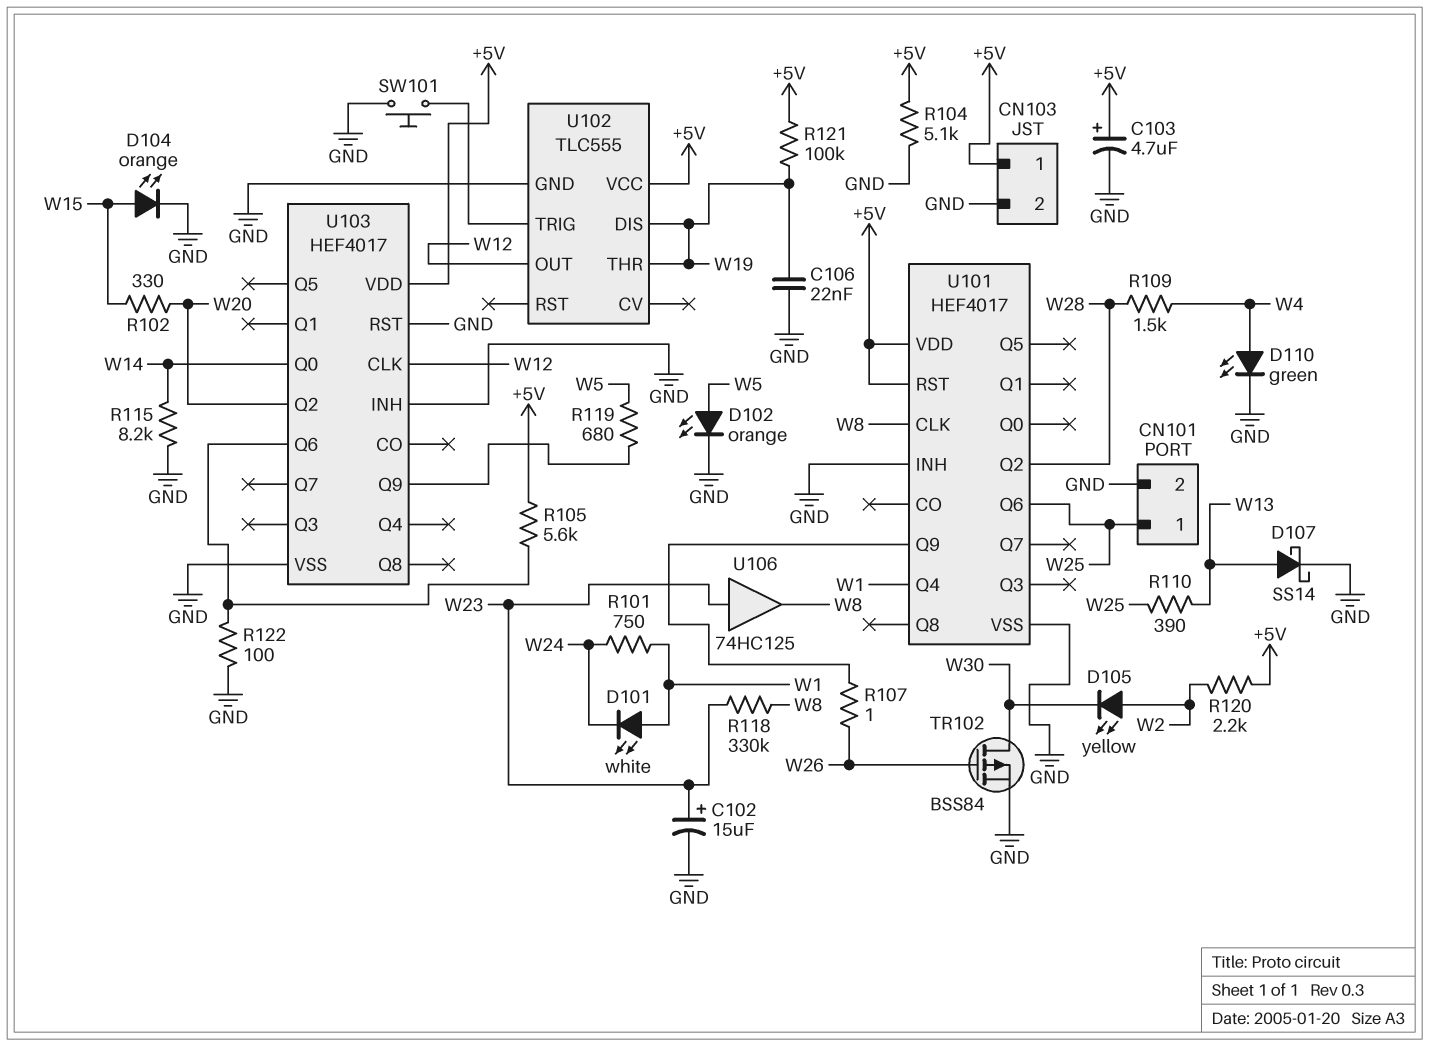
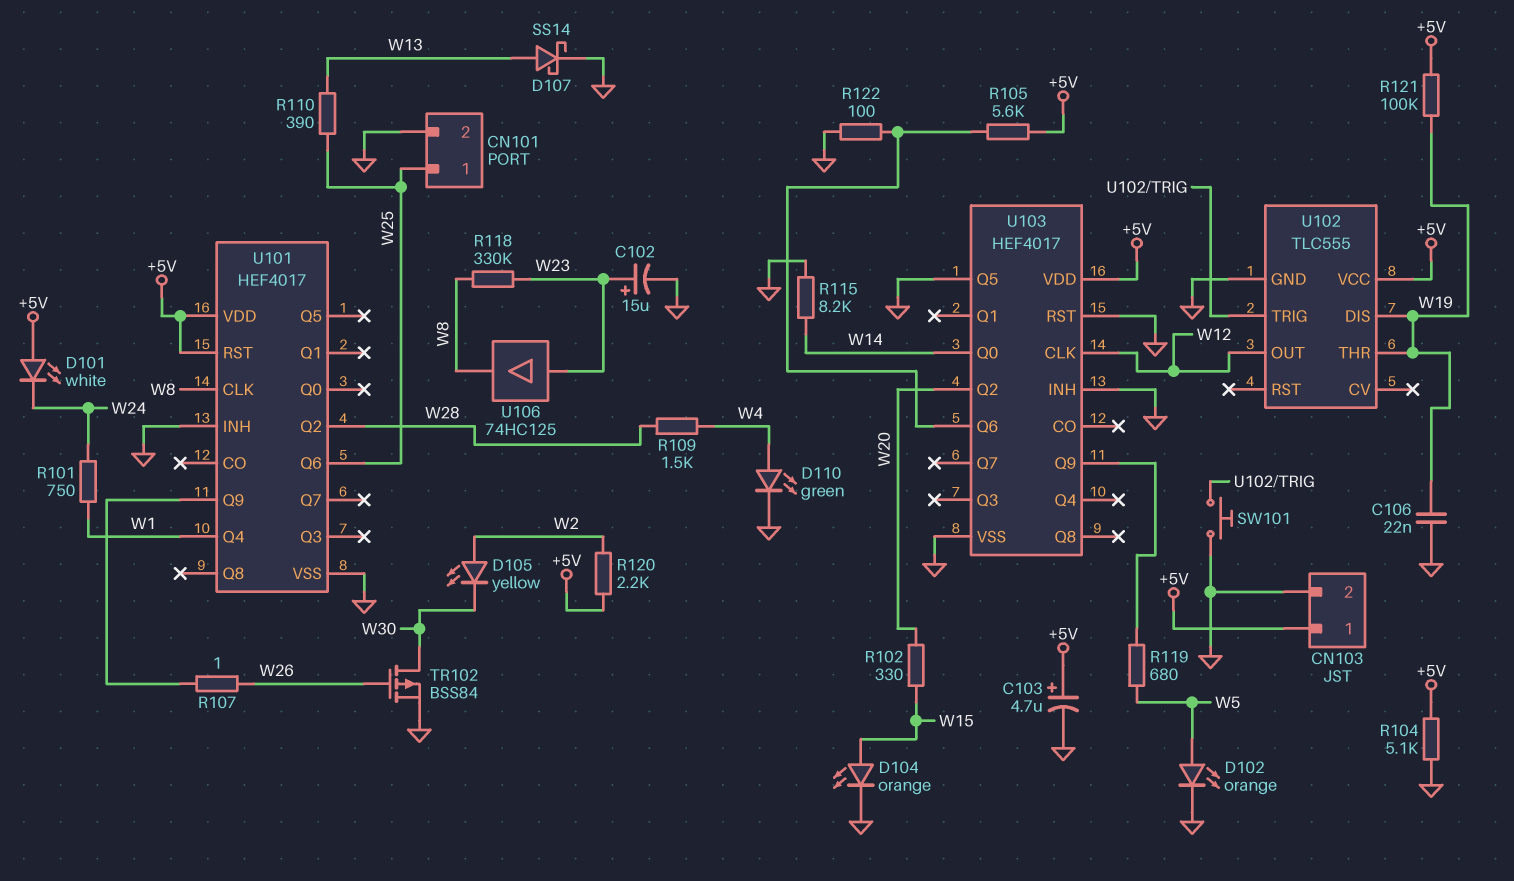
D101: LED white (A W1, K W24) -> LED white (A +5V, K W24)
U103 pin Q5: none -> GND

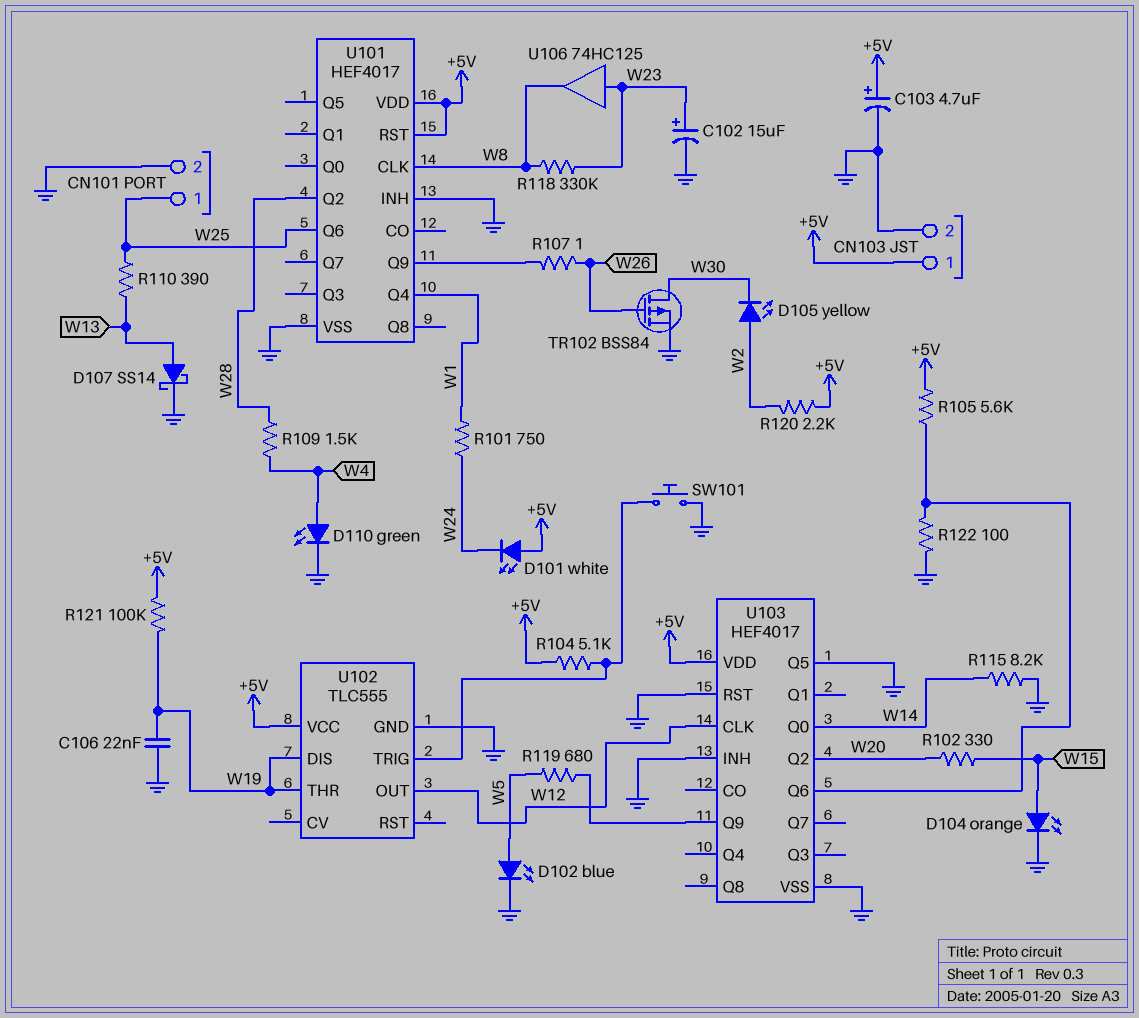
D102: LED orange (A W5, K GND) -> LED blue (A W5, K GND)
R104: 5.1k (+5V, GND) -> 5.1k (+5V, U102/TRIG)

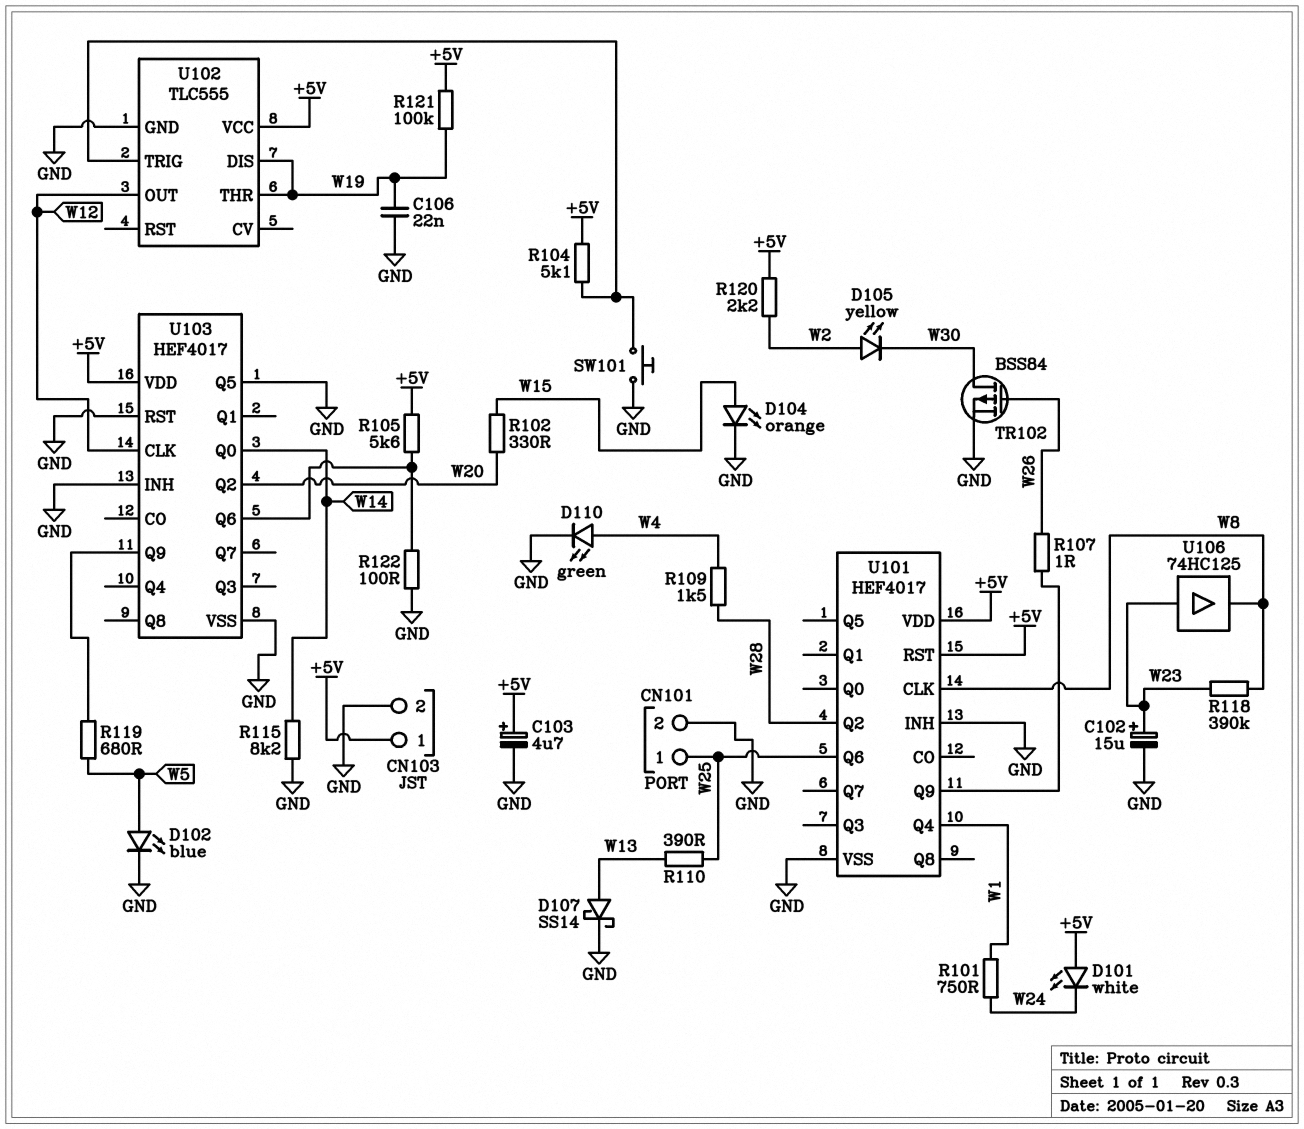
R118: 330k (W8, W23) -> 390k (W8, W23)

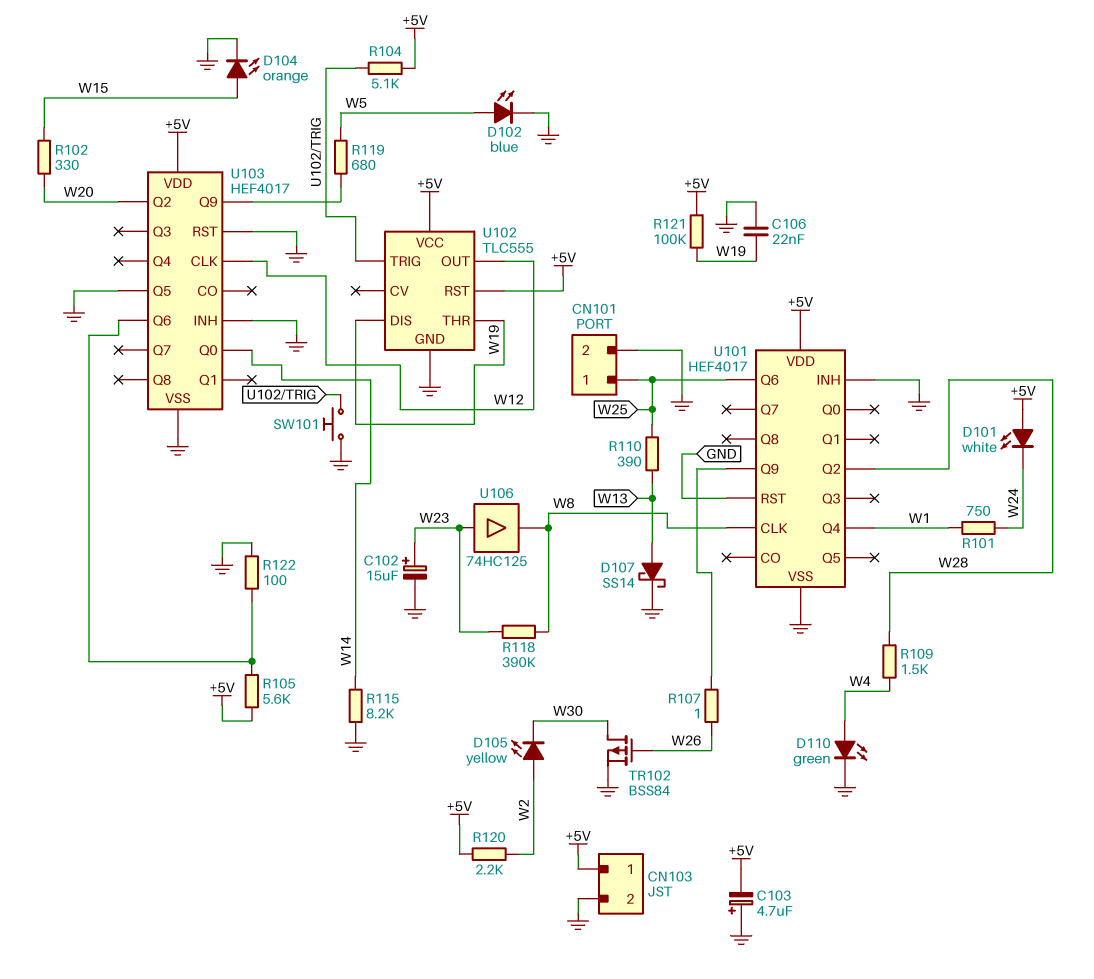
C103: 4.7uF (plus +5V, minus GND) -> 4.7uF (plus GND, minus +5V)
U101 pin RST: +5V -> GND
U102 pin RST: none -> +5V

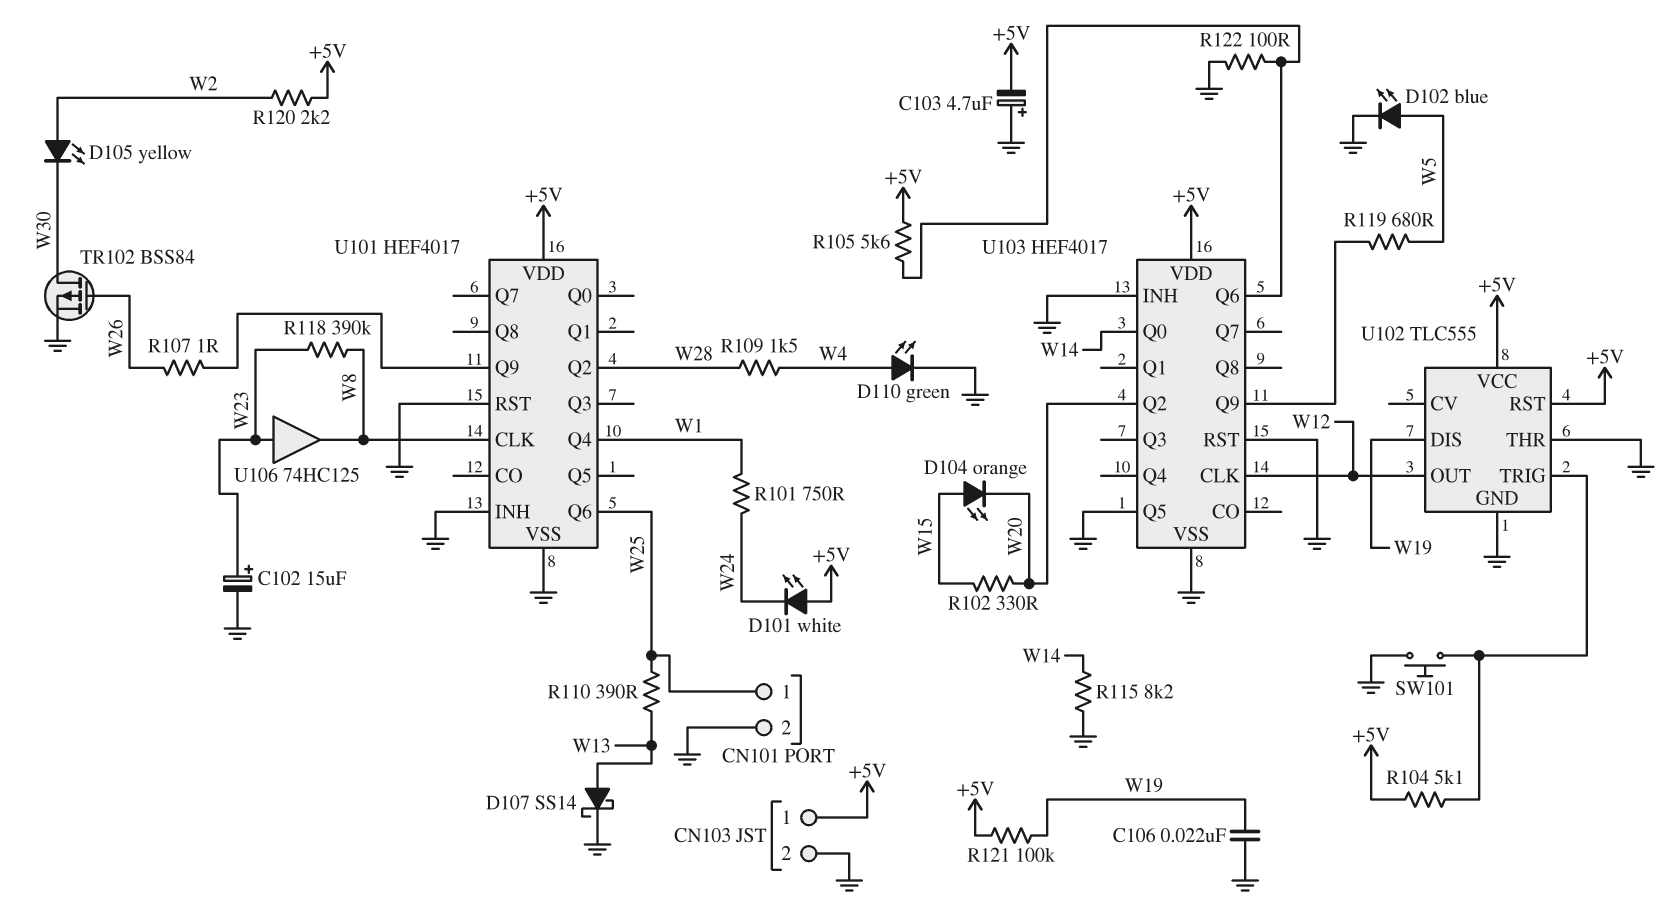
D104: LED orange (A W15, K GND) -> LED orange (A W15, K W20)
U102 pin THR: W19 -> GND

